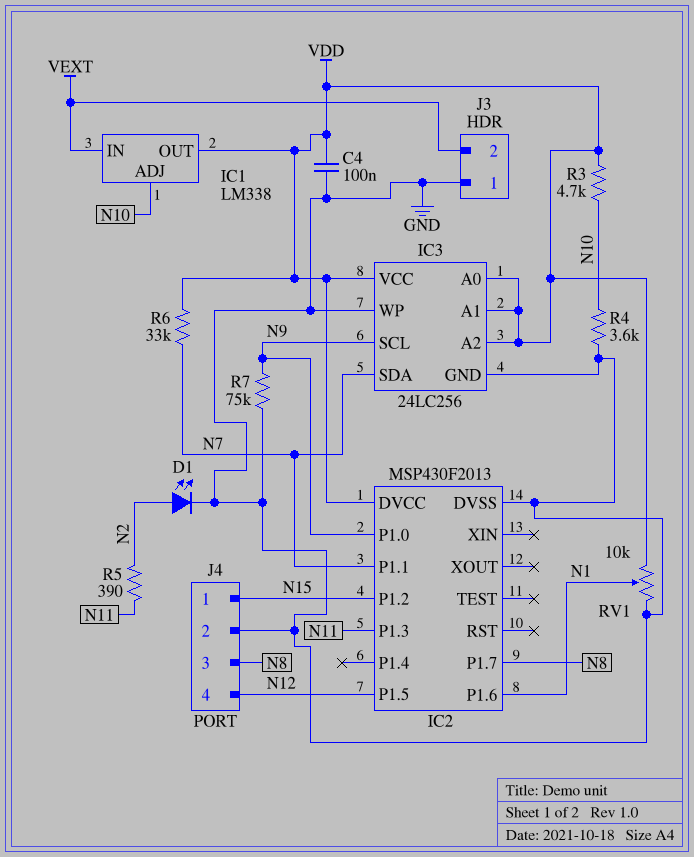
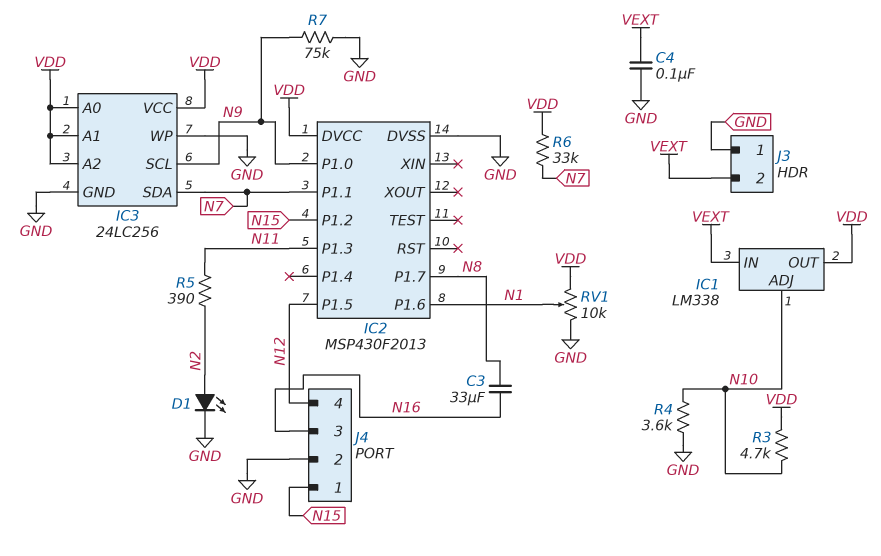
C3: none -> 33uF (N8, N16)
C4: 100nF (GND, VDD) -> 100nF (GND, VEXT)
J4 pin 3: N8 -> N16

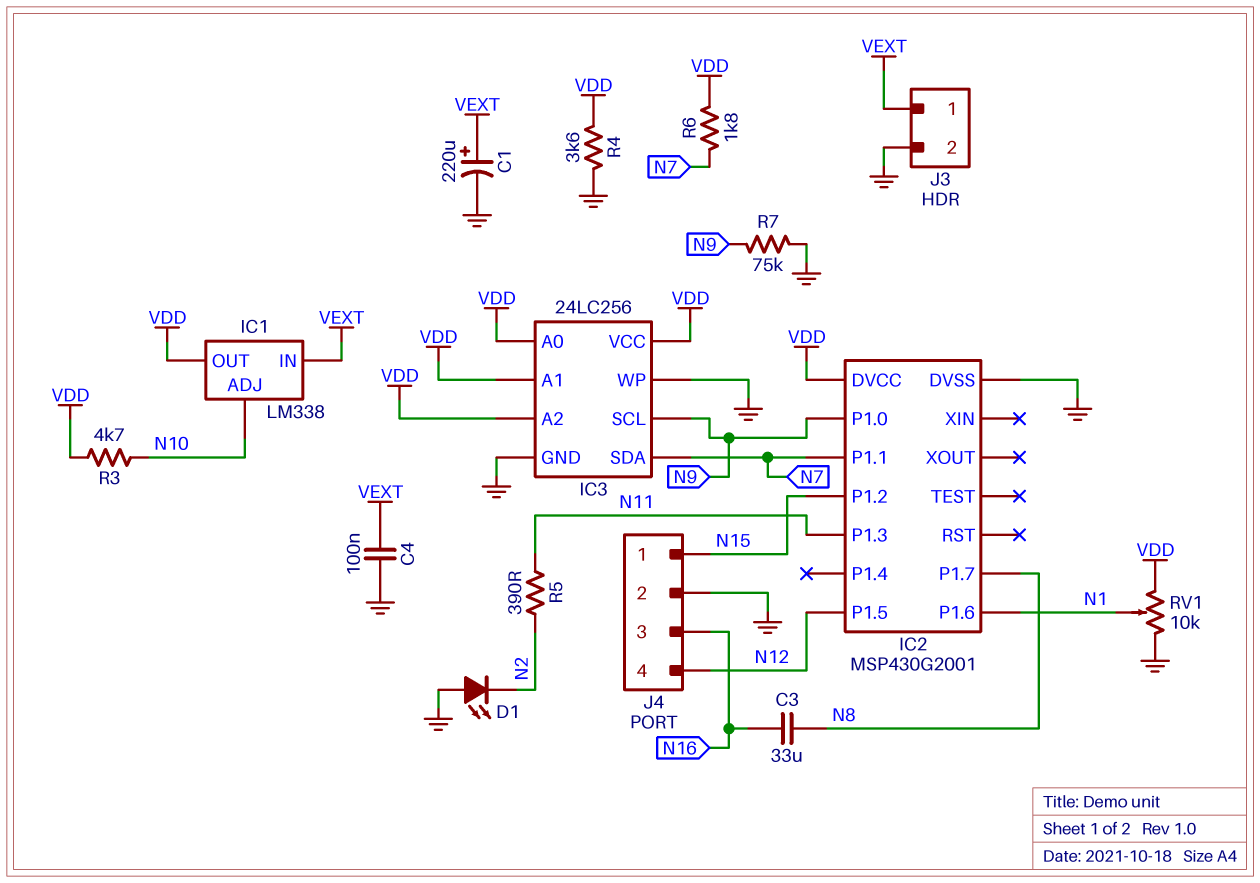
C1: none -> 220uF (plus VEXT, minus GND)
D1: LED (A N2, K GND) -> LED (A GND, K N2)
IC2: MSP430F2013 -> MSP430G2001
J3 pin 1: GND -> VEXT
J3 pin 2: VEXT -> GND
R4: 3.6k (GND, N10) -> 3.6k (GND, VDD)
R6: 33k (N7, VDD) -> 1.8k (N7, VDD)

